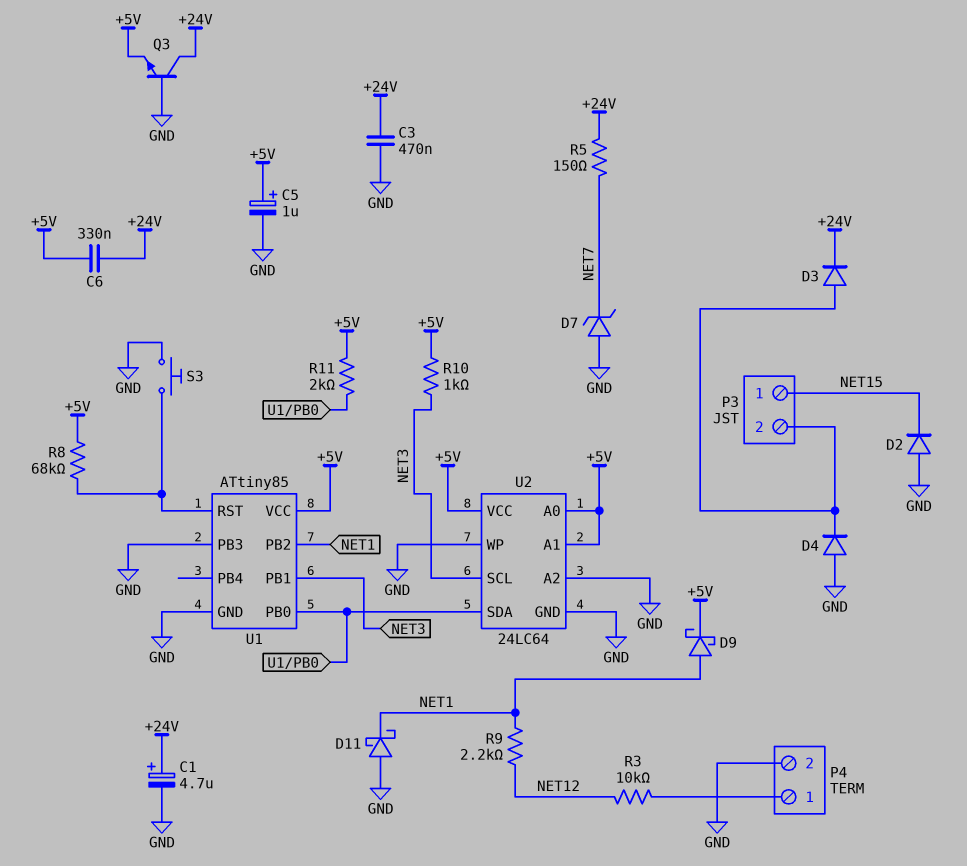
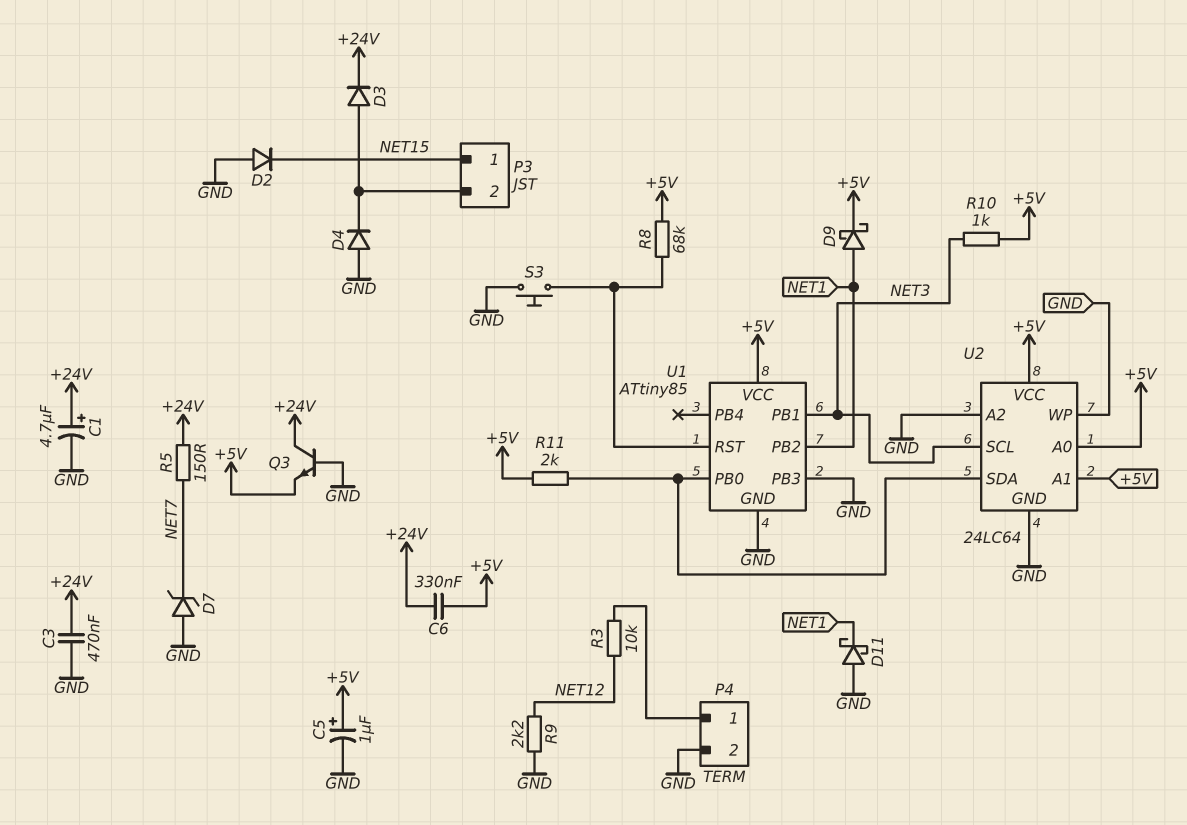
R9: 2.2k (NET1, NET12) -> 2.2k (GND, NET12)

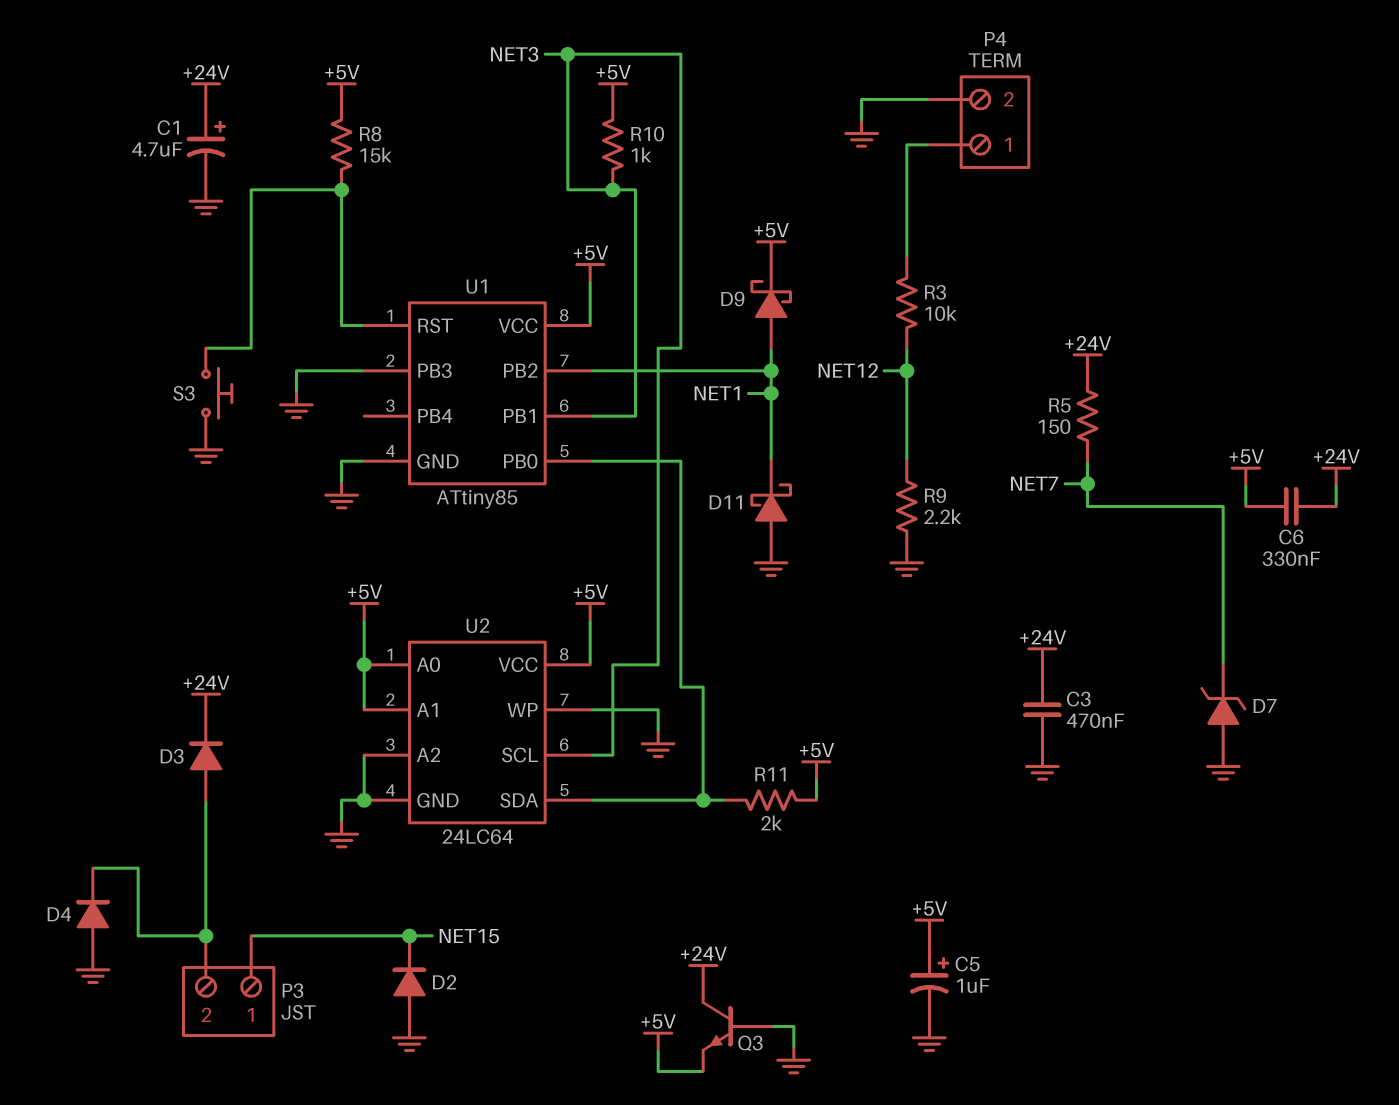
R8: 68k (+5V, U1/RST) -> 15k (+5V, U1/RST)

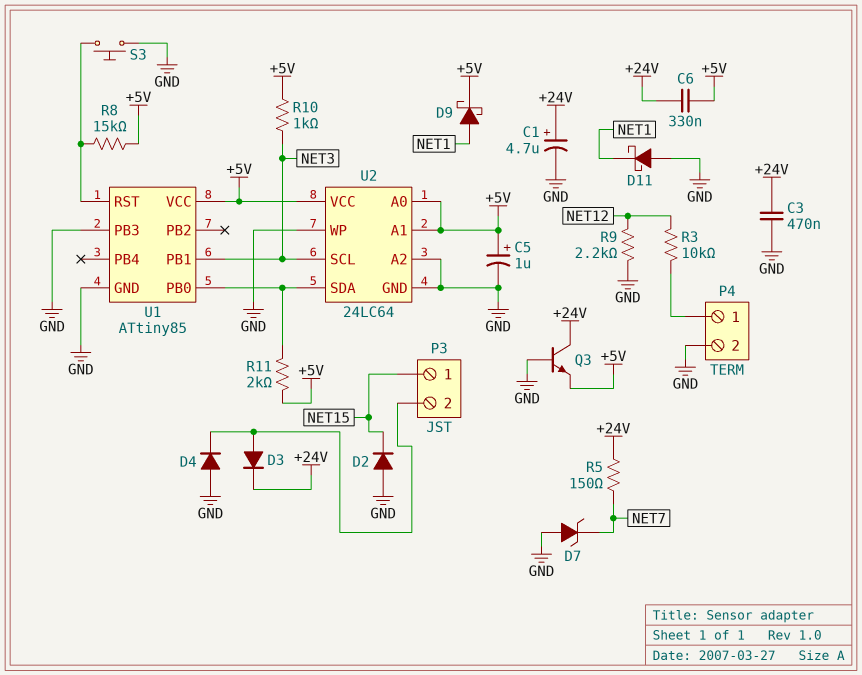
U1 pin PB2: NET1 -> none

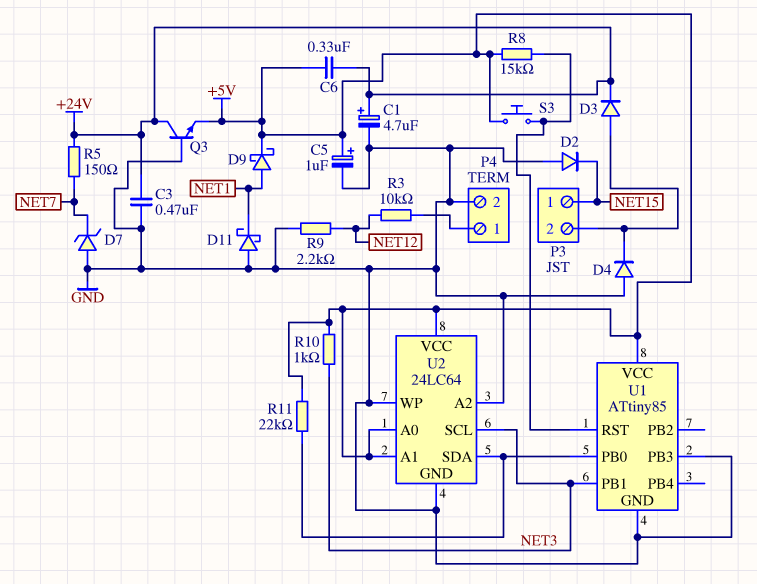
R11: 2k (+5V, U1/PB0) -> 22k (+5V, U1/PB0)
S3: button (GND, U1/RST) -> button (+5V, U1/RST)

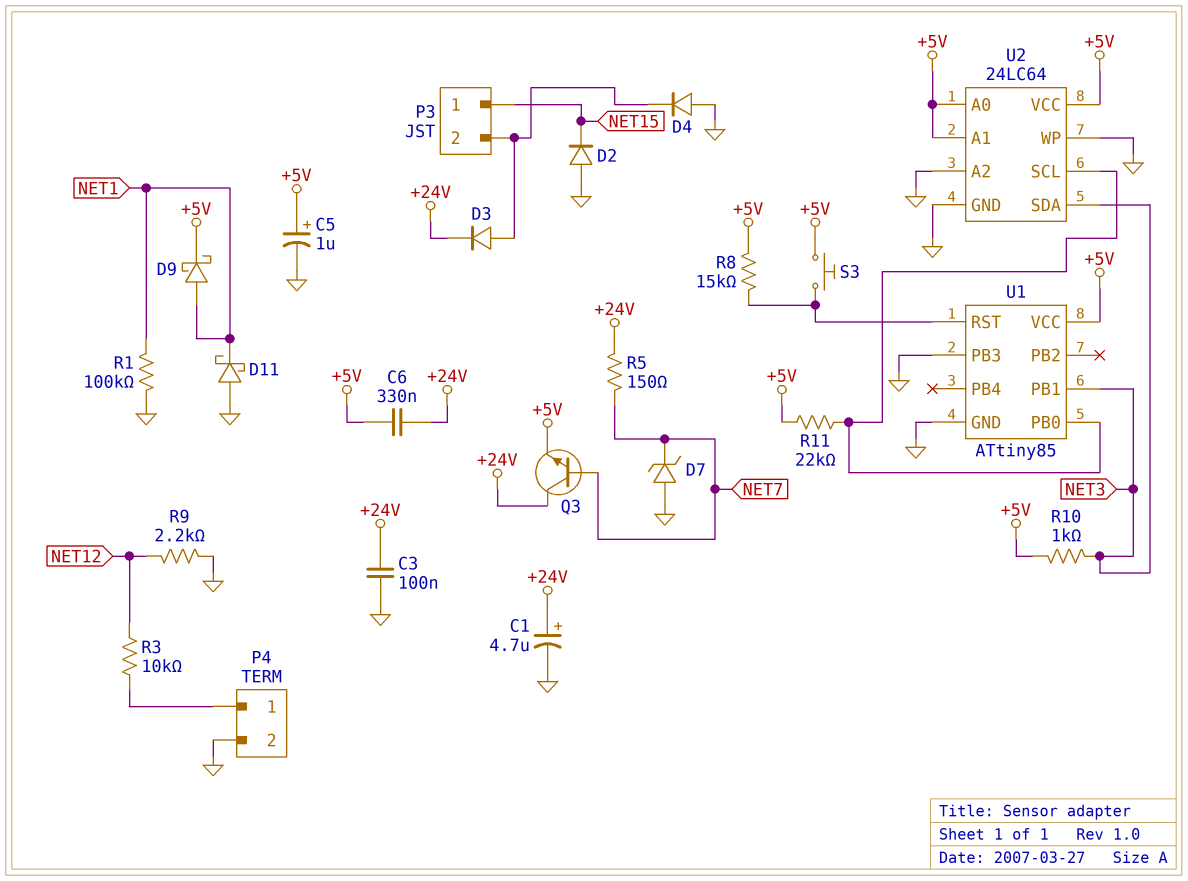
C3: 470nF (+24V, GND) -> 100nF (+24V, GND)
Q3: NPN (B GND, C +24V, E +5V) -> NPN (B NET7, C +24V, E +5V)
R1: none -> 100k (GND, NET1)
U2 pin SCL: NET3 -> U1/PB0
U2 pin SDA: U1/PB0 -> NET3

